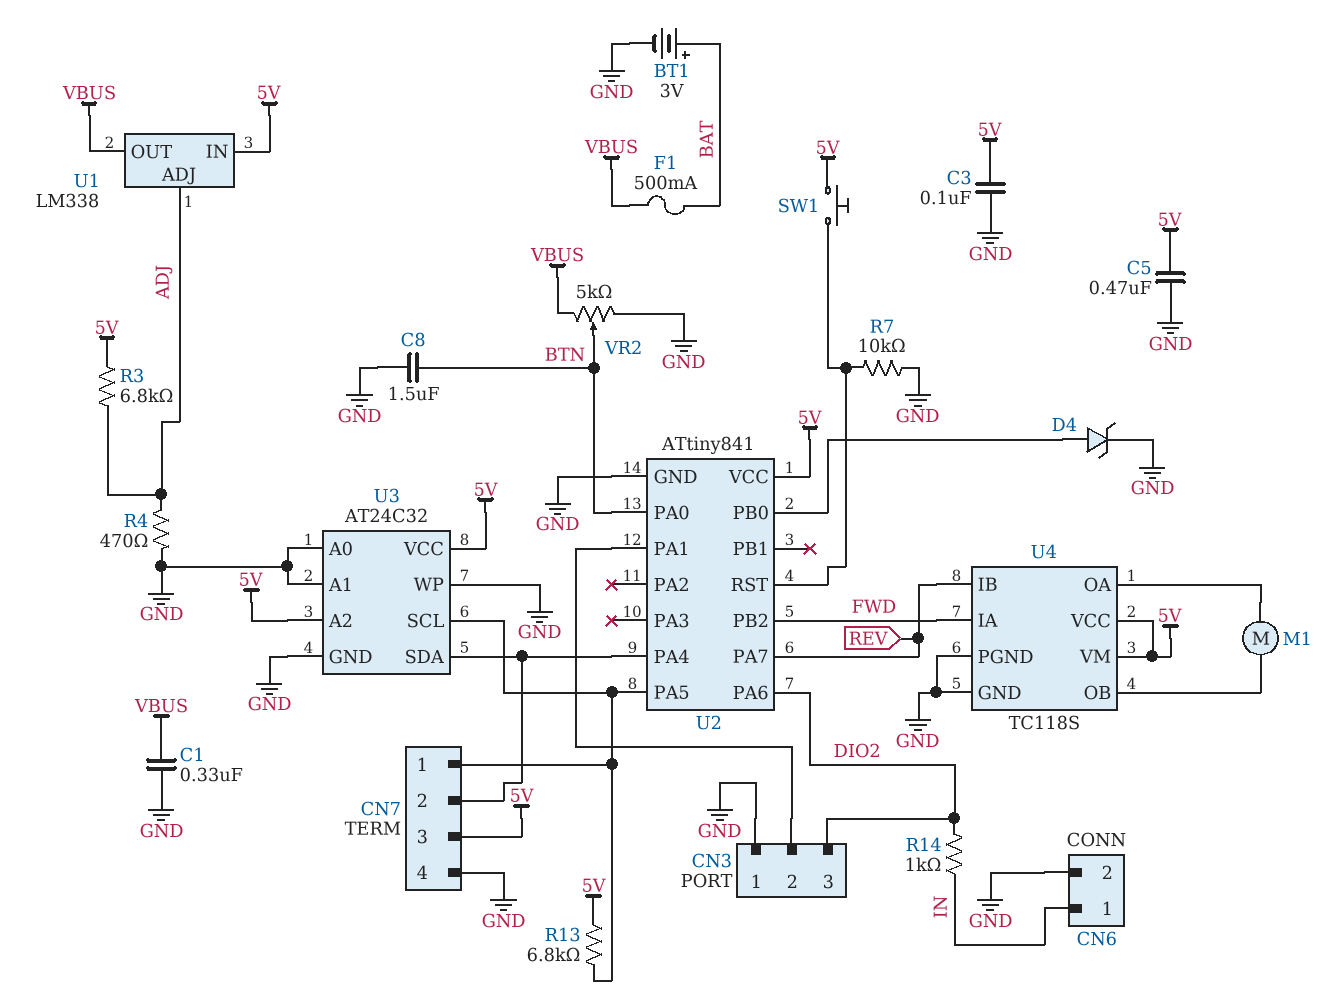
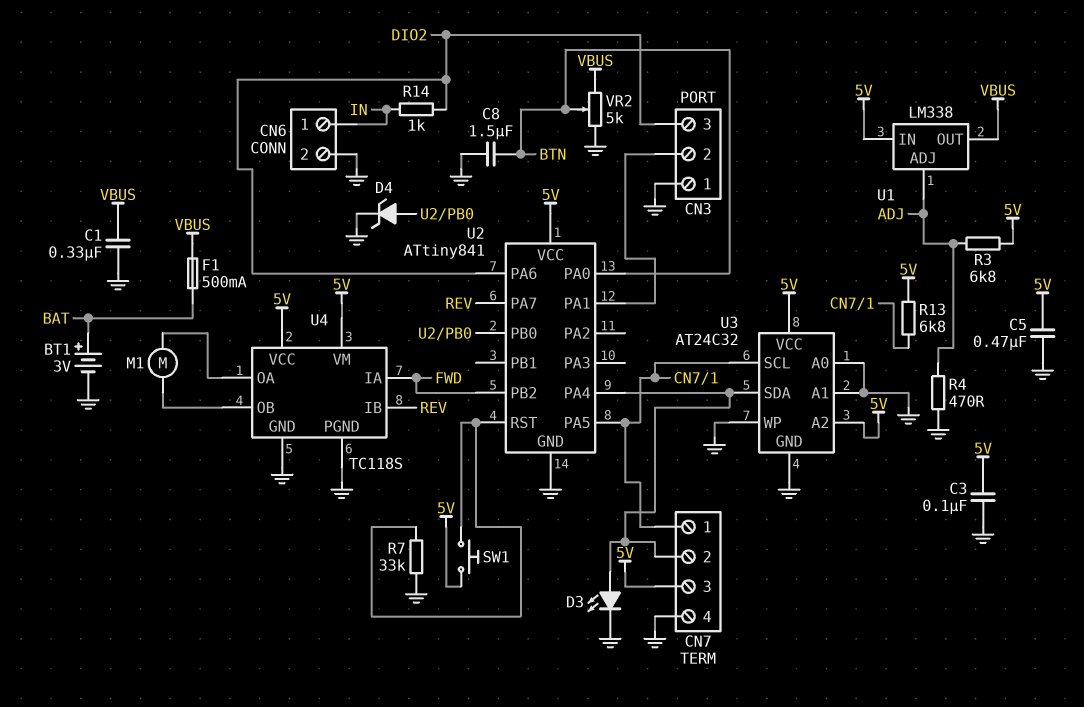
D3: none -> LED (A CN7/2, K GND)
R7: 10k (GND, U2/RST) -> 33k (GND, U2/RST)

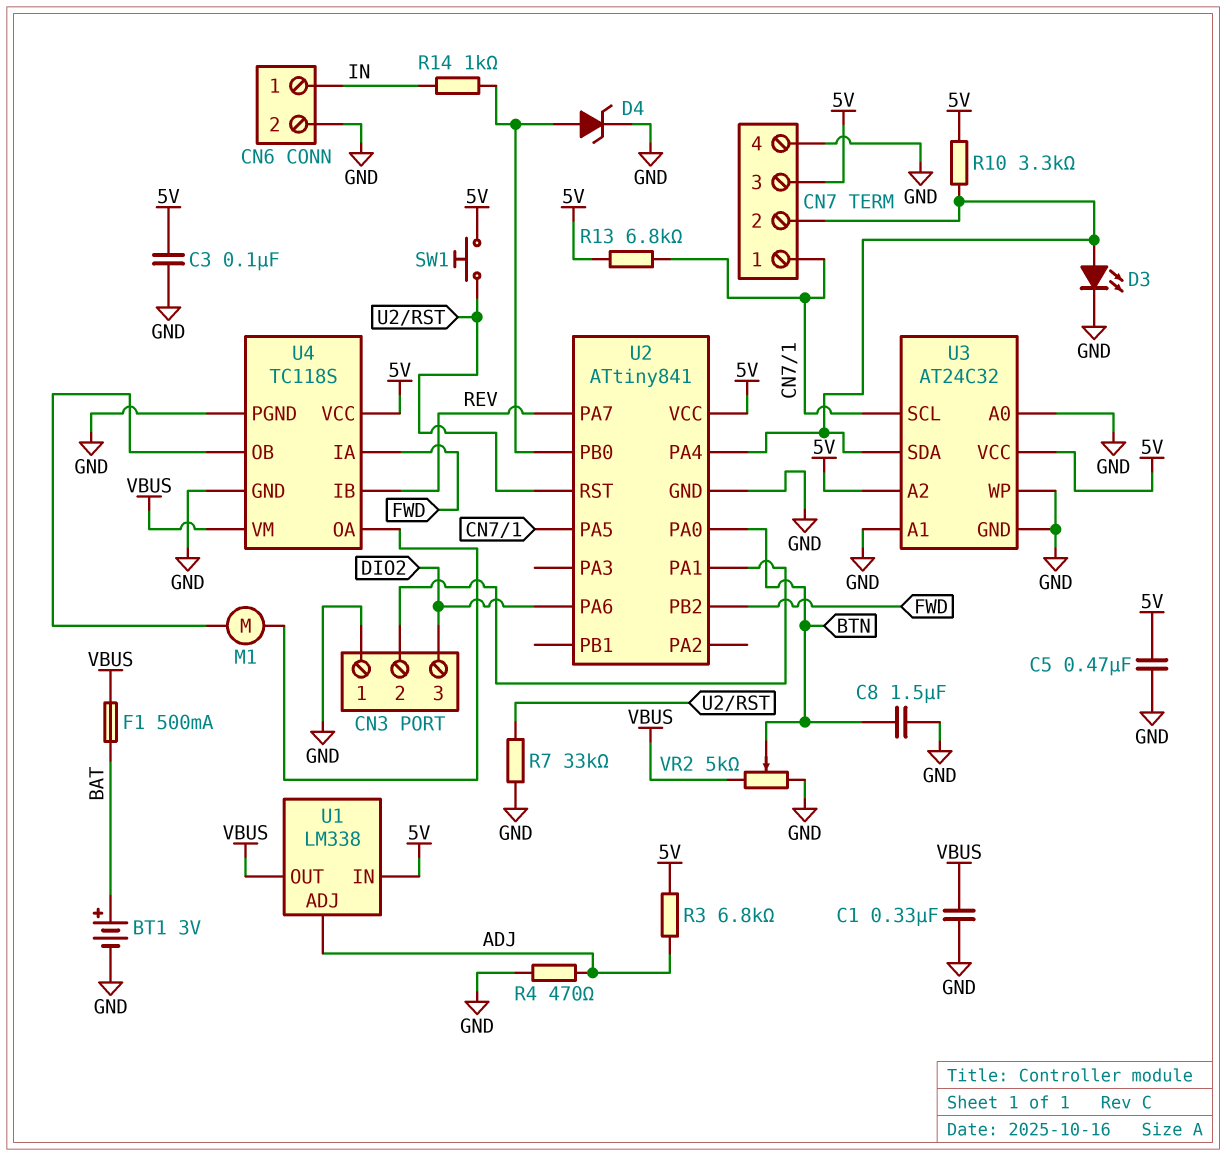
R10: none -> 3.3k (5V, CN7/2)
R14: 1k (DIO2, IN) -> 1k (IN, U2/PB0)
U4 pin VM: 5V -> VBUS

